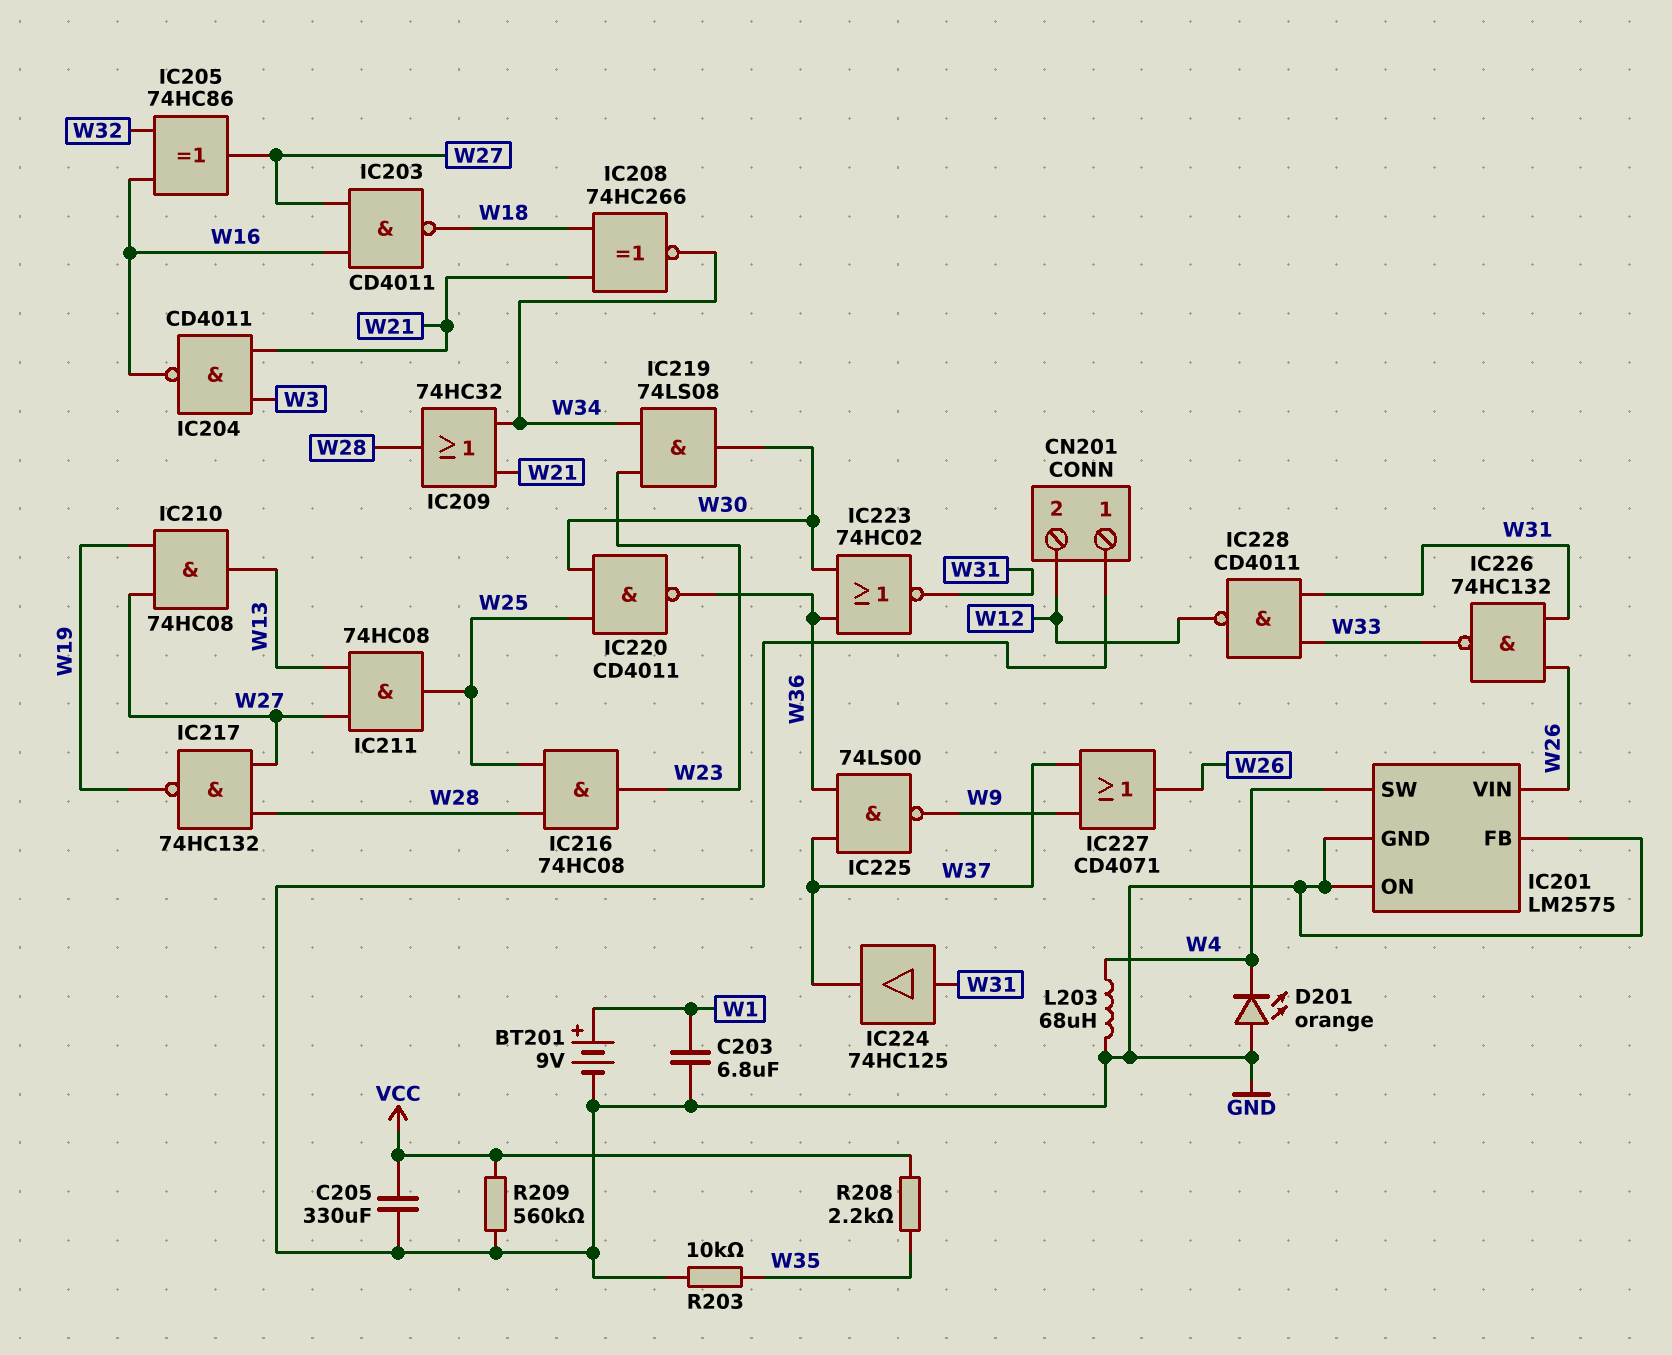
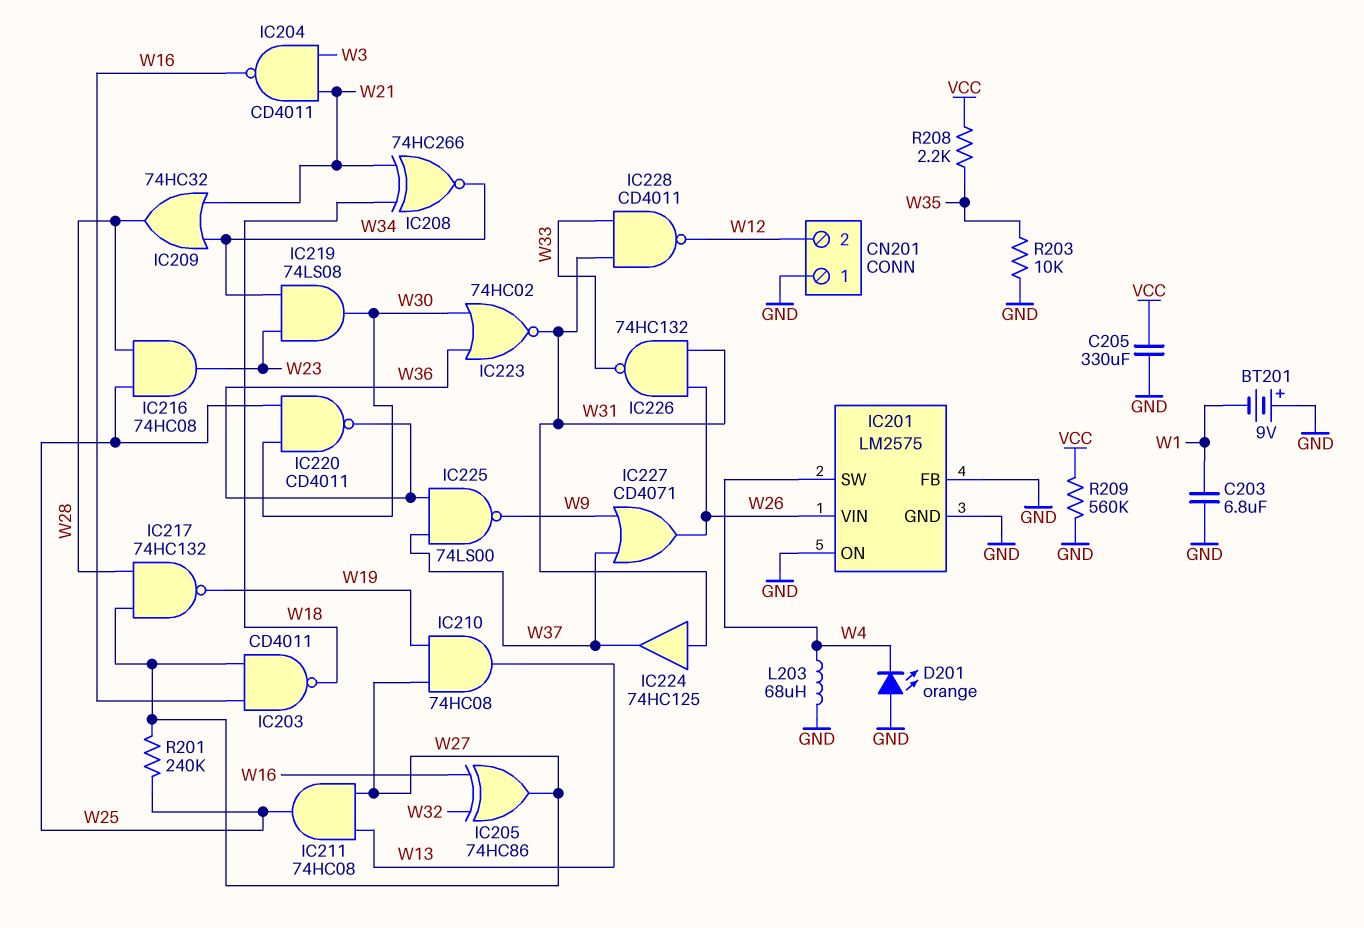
BT201: 9V (plus W1, minus GND) -> 9V (plus GND, minus W1)
R201: none -> 240k (W25, W27)

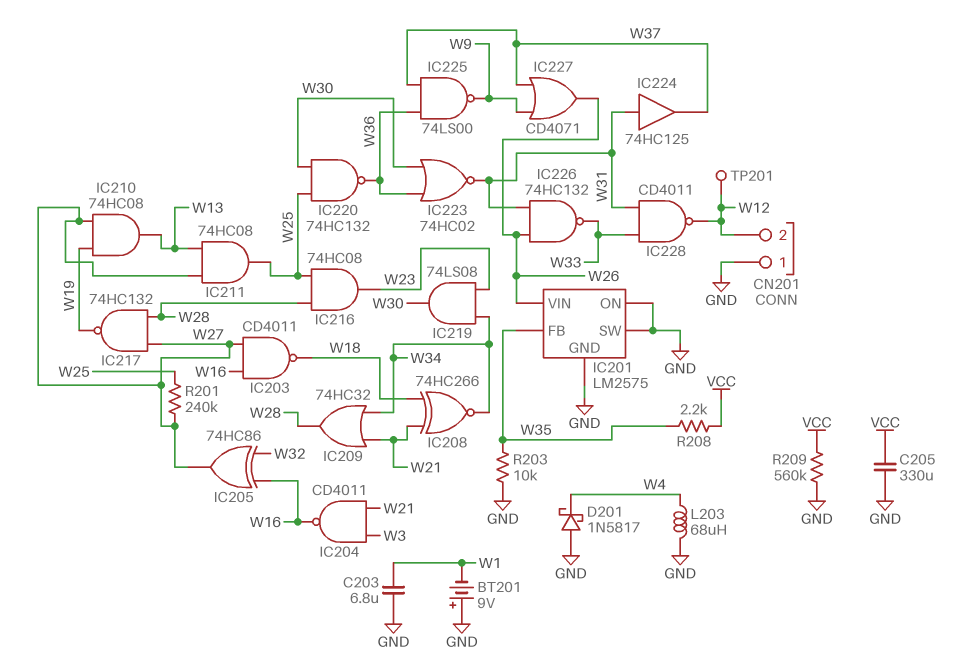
D201: LED orange (A GND, K W4) -> schottky 1N5817 (A GND, K W4)
IC201 pin FB: GND -> W35
IC201 pin SW: W4 -> GND
IC220: NAND CD4011 (in W25, in W30, out W36) -> NAND 74HC132 (in W25, in W30, out W36)
TP201: none -> test point (W12)

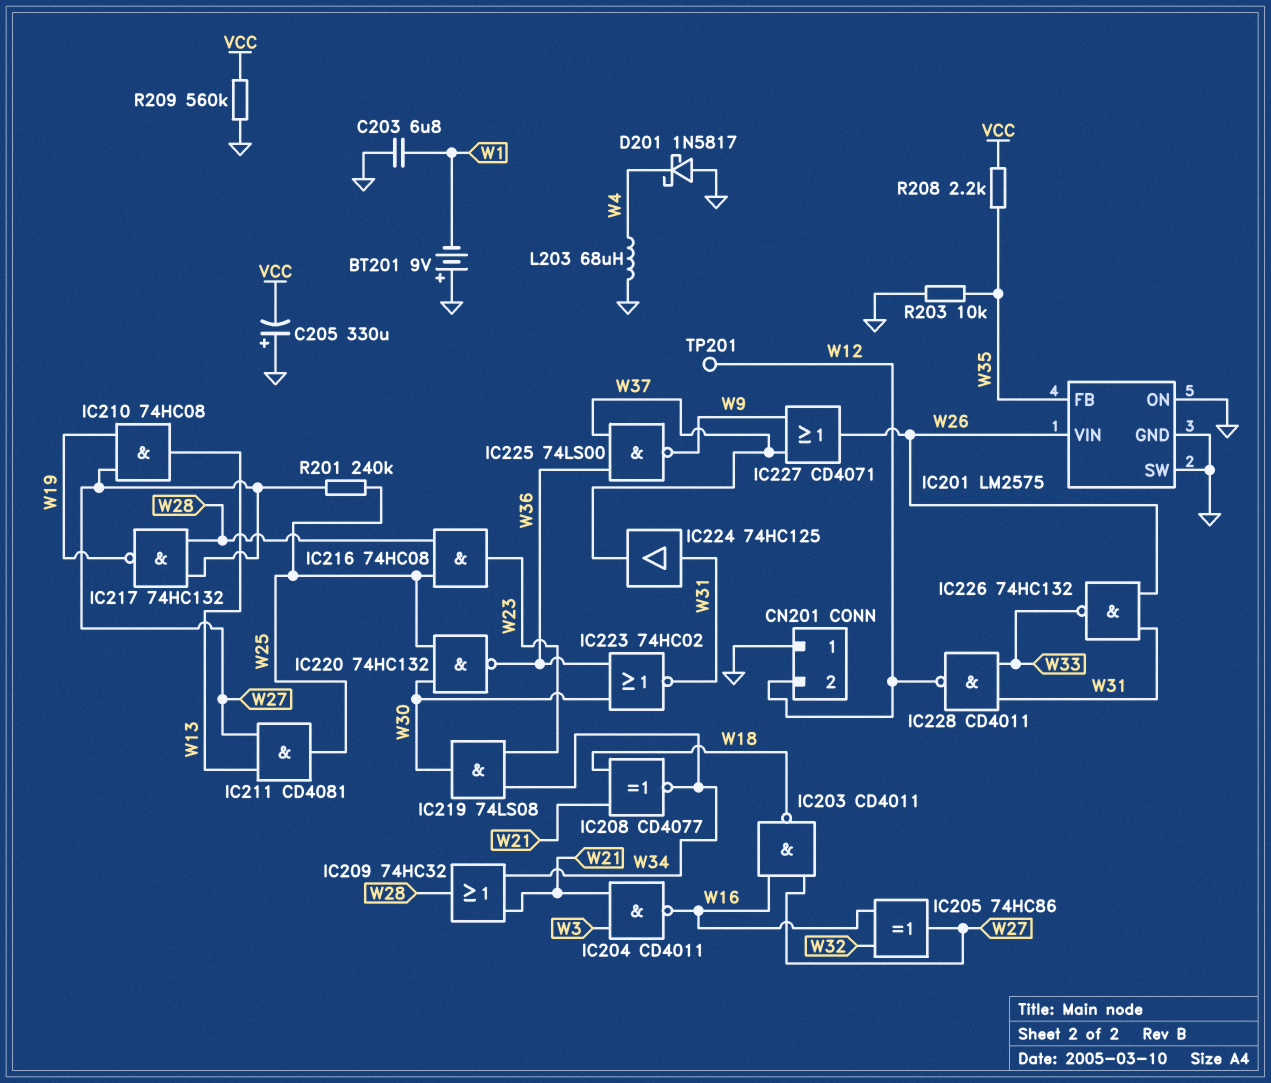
C205: 330uF (GND, VCC) -> 330uF (plus GND, minus VCC)
IC208: XNOR 74HC266 (in W18, in W21, out W34) -> XNOR CD4077 (in W18, in W21, out W34)
IC211: AND 74HC08 (in W13, in W27, out W25) -> AND CD4081 (in W13, in W27, out W25)

